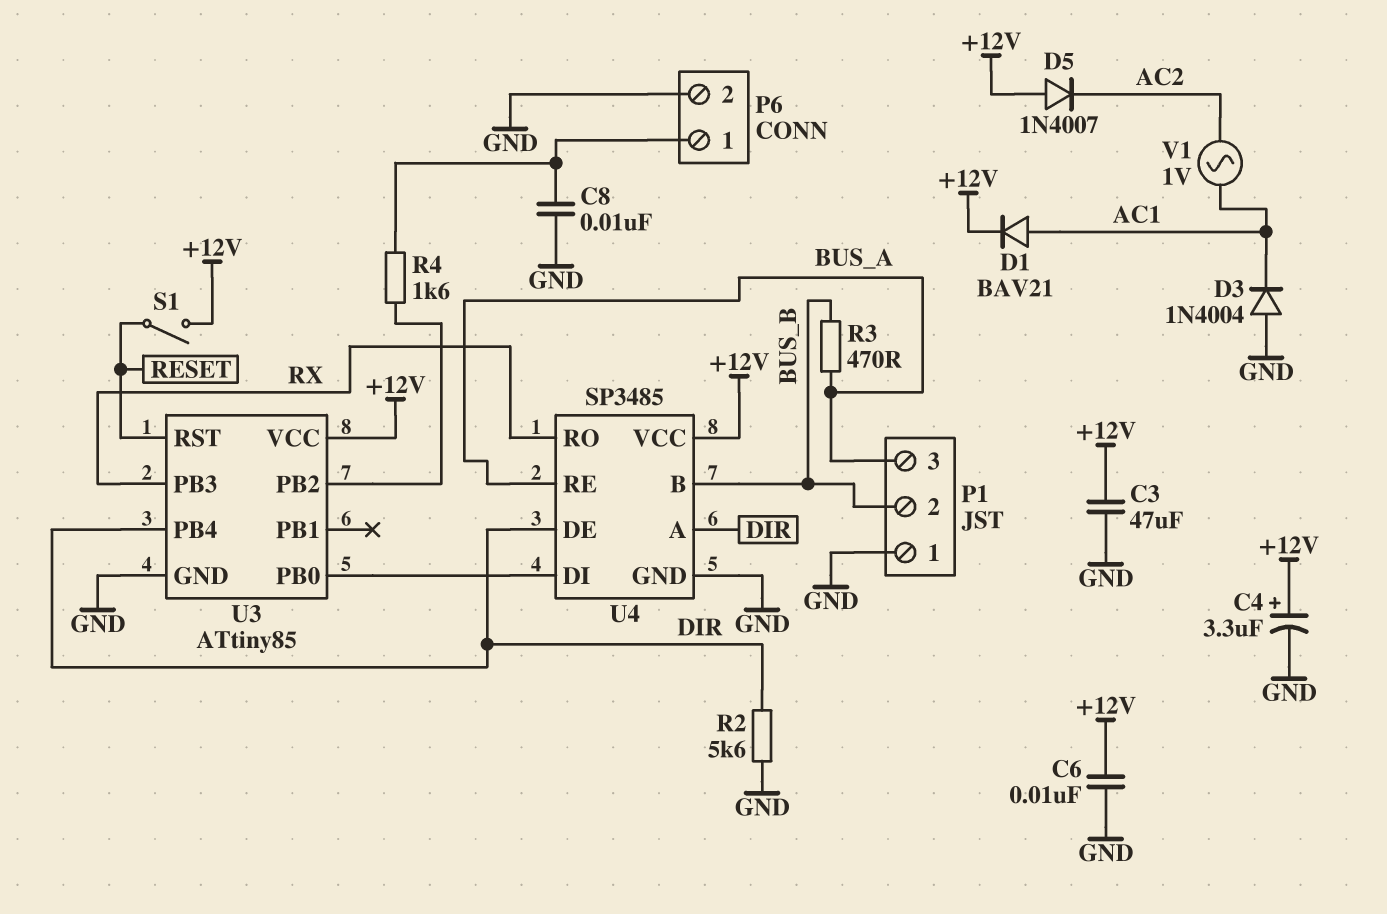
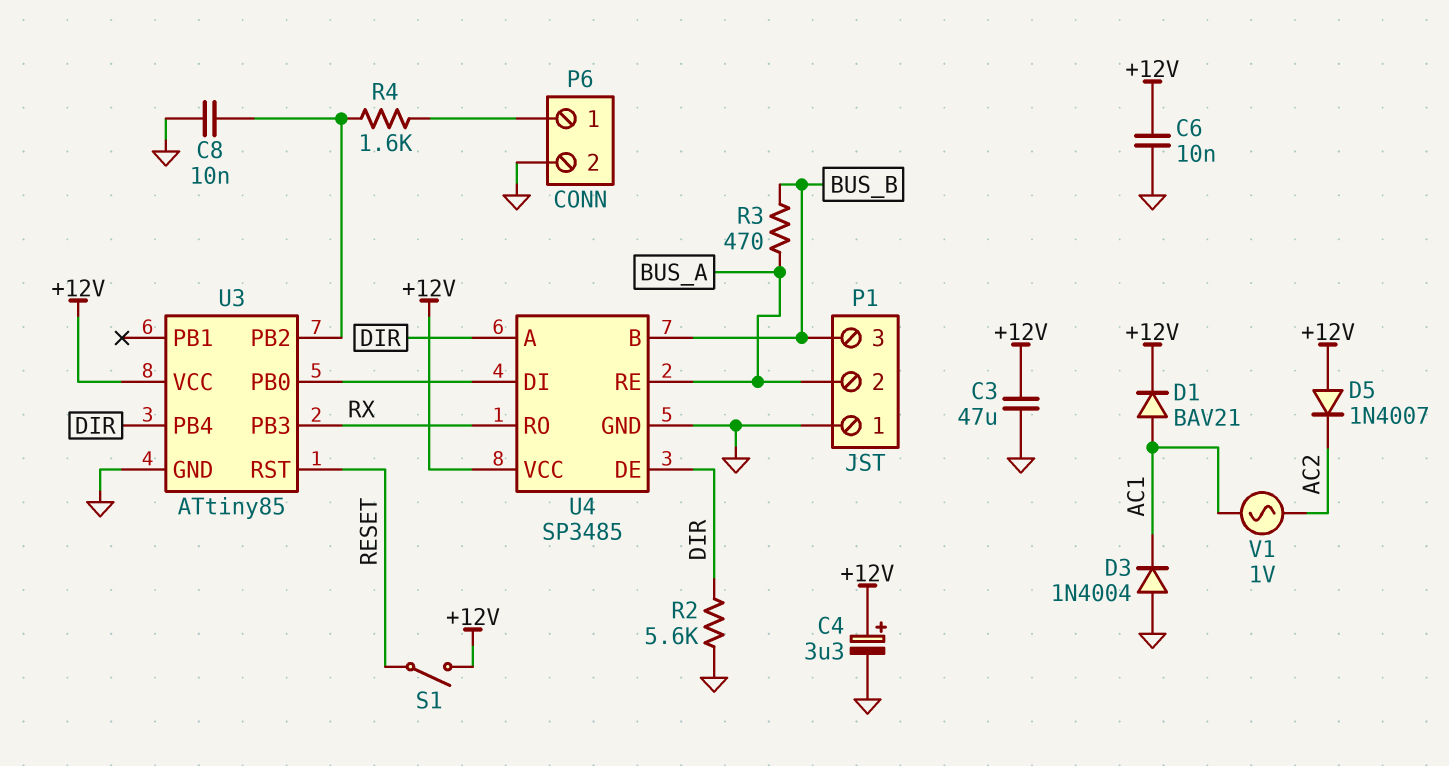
C8: 10nF (GND, P6/1) -> 10nF (GND, U3/PB2)
P1 pin 2: BUS_B -> BUS_A
P1 pin 3: BUS_A -> BUS_B

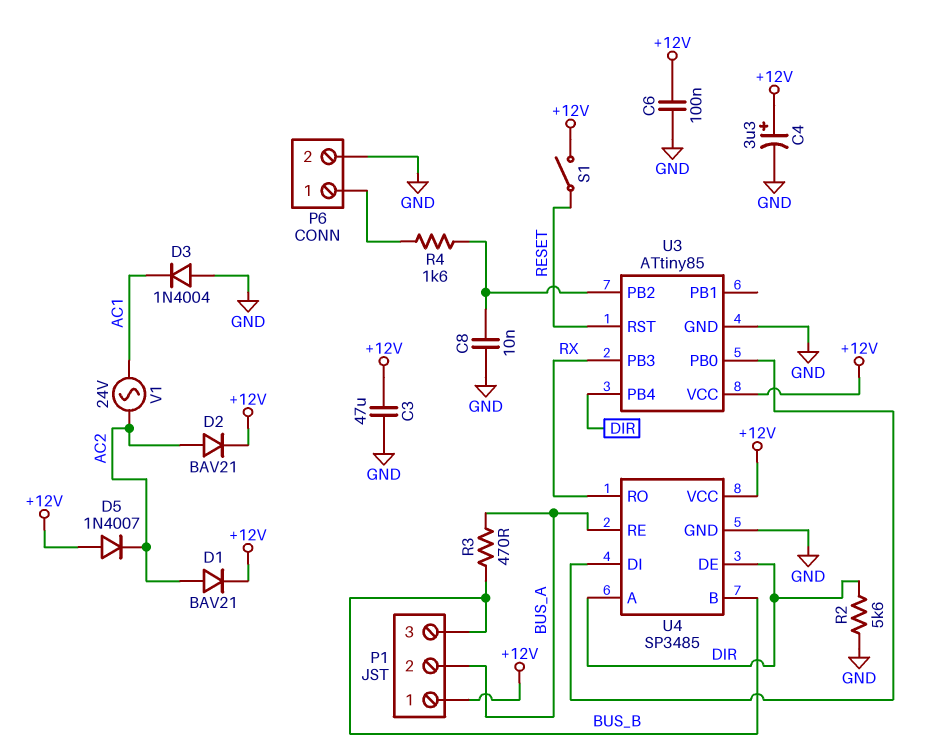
C6: 10nF (+12V, GND) -> 100nF (+12V, GND)
D1: diode BAV21 (A AC1, K +12V) -> diode BAV21 (A AC2, K +12V)
D2: none -> diode BAV21 (A AC2, K +12V)
P1 pin 1: GND -> +12V
V1: AC 1V (AC1, AC2) -> AC 24V (AC1, AC2)

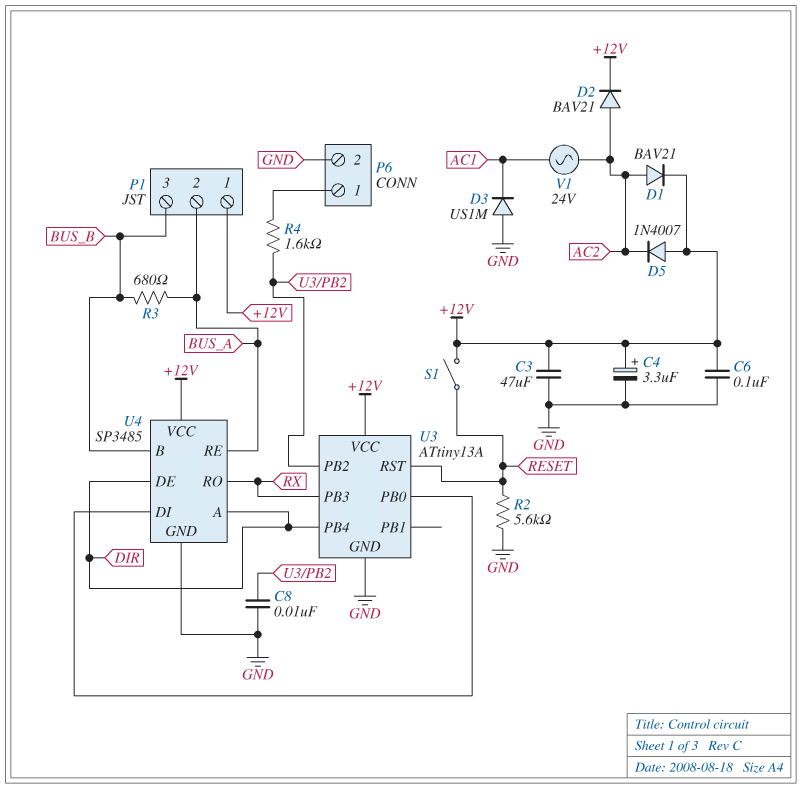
D3: diode 1N4004 (A GND, K AC1) -> diode US1M (A GND, K AC1)
R2: 5.6k (DIR, GND) -> 5.6k (GND, RESET)
R3: 470 (BUS_A, BUS_B) -> 680 (BUS_A, BUS_B)
U3: ATtiny85 -> ATtiny13A

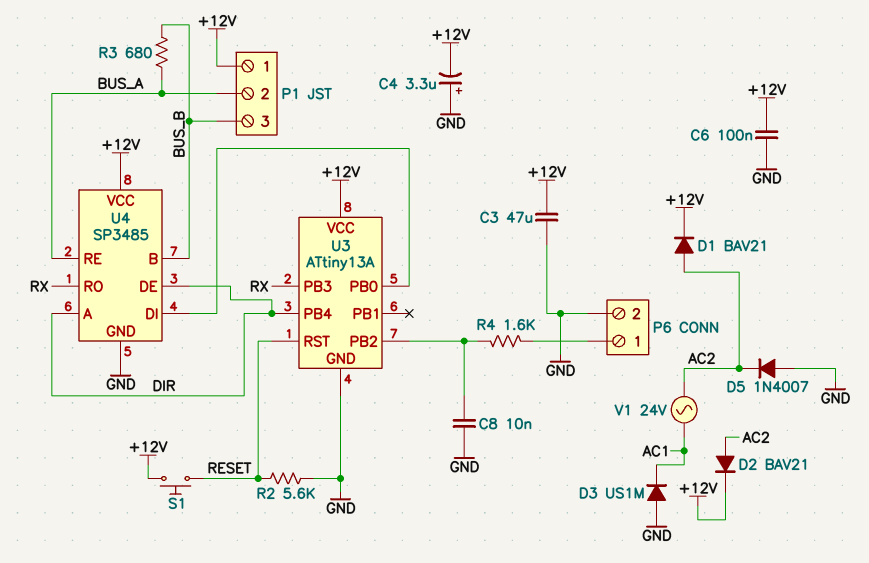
C4: 3.3uF (plus +12V, minus GND) -> 3.3uF (plus GND, minus +12V)
D5: diode 1N4007 (A +12V, K AC2) -> diode 1N4007 (A GND, K AC2)
S1: switch (+12V, RESET) -> button (+12V, RESET)

